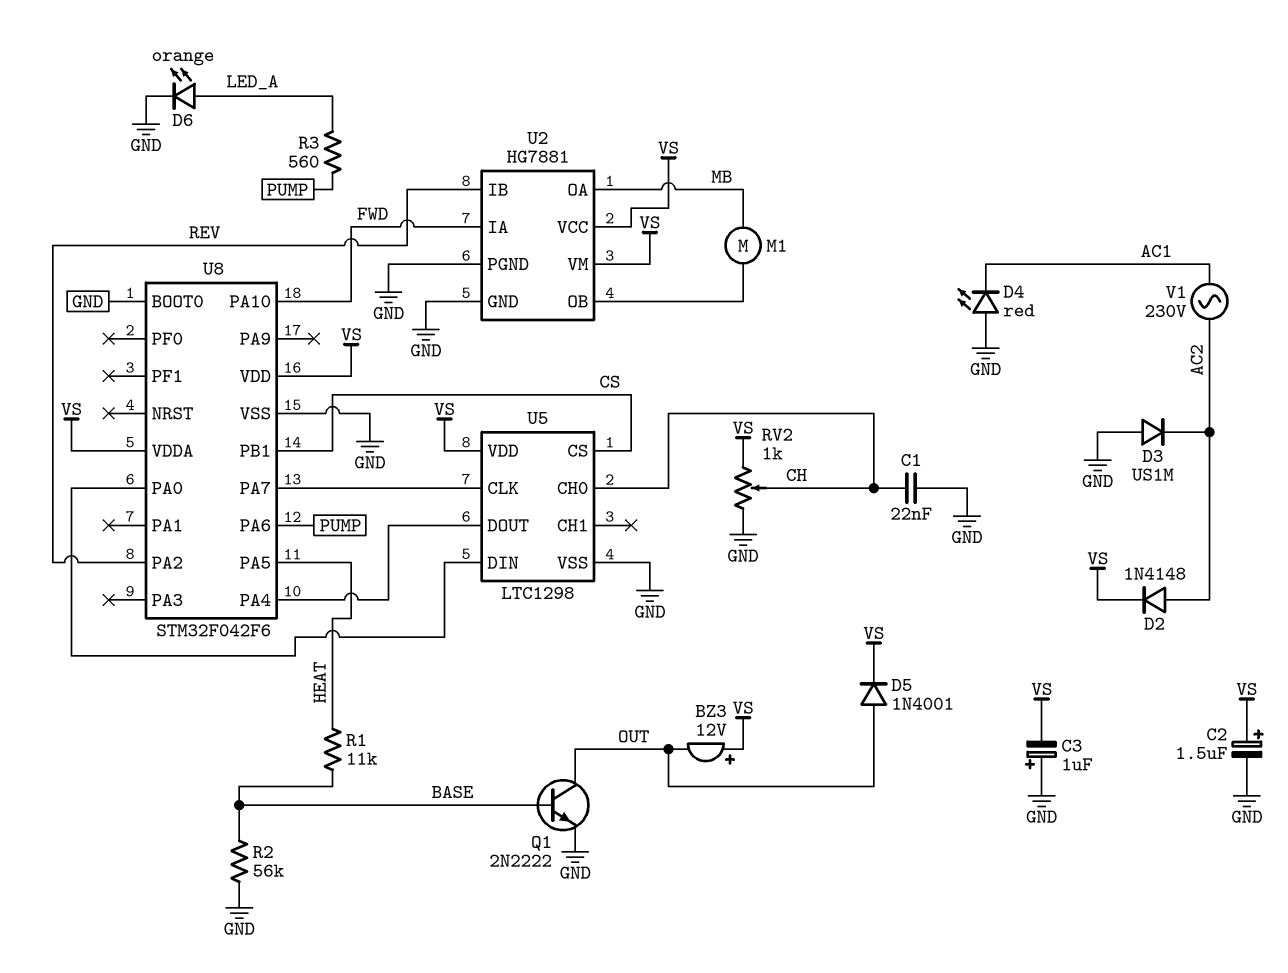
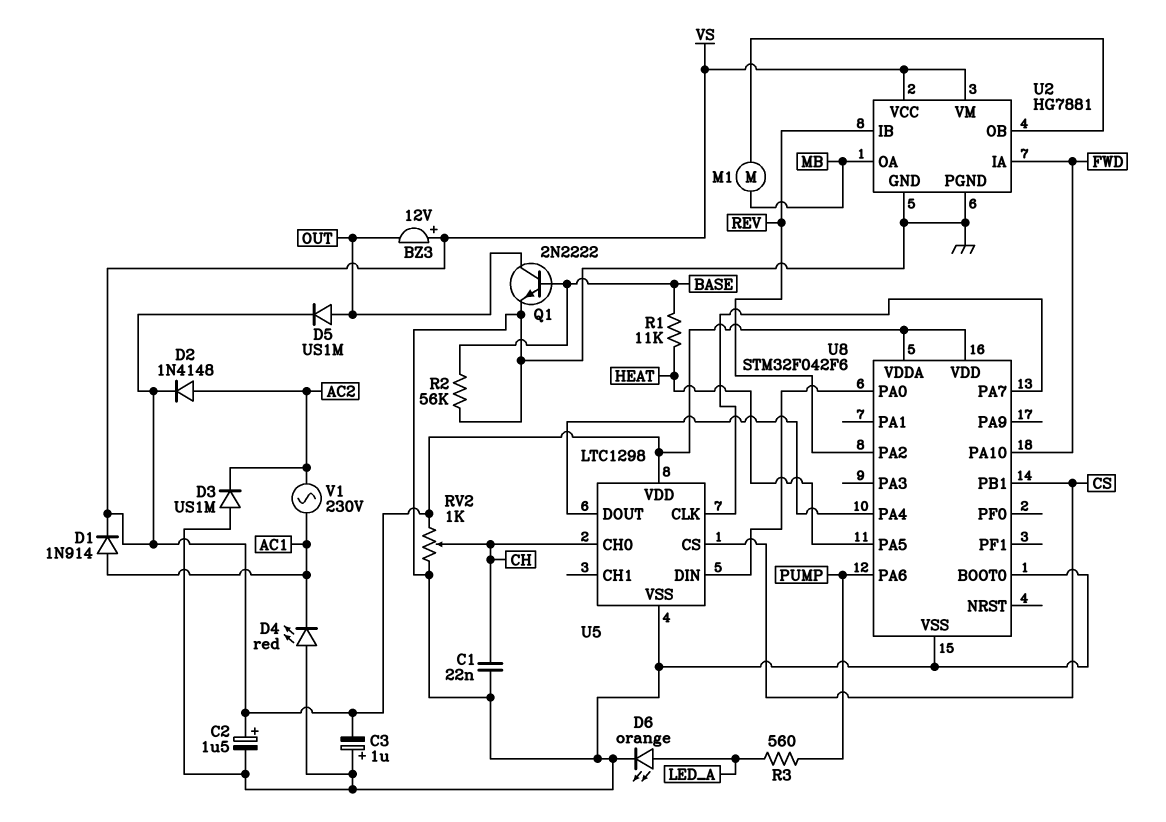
D1: none -> diode 1N914 (A AC1, K VS)
D5: diode 1N4001 (A OUT, K VS) -> diode US1M (A OUT, K VS)

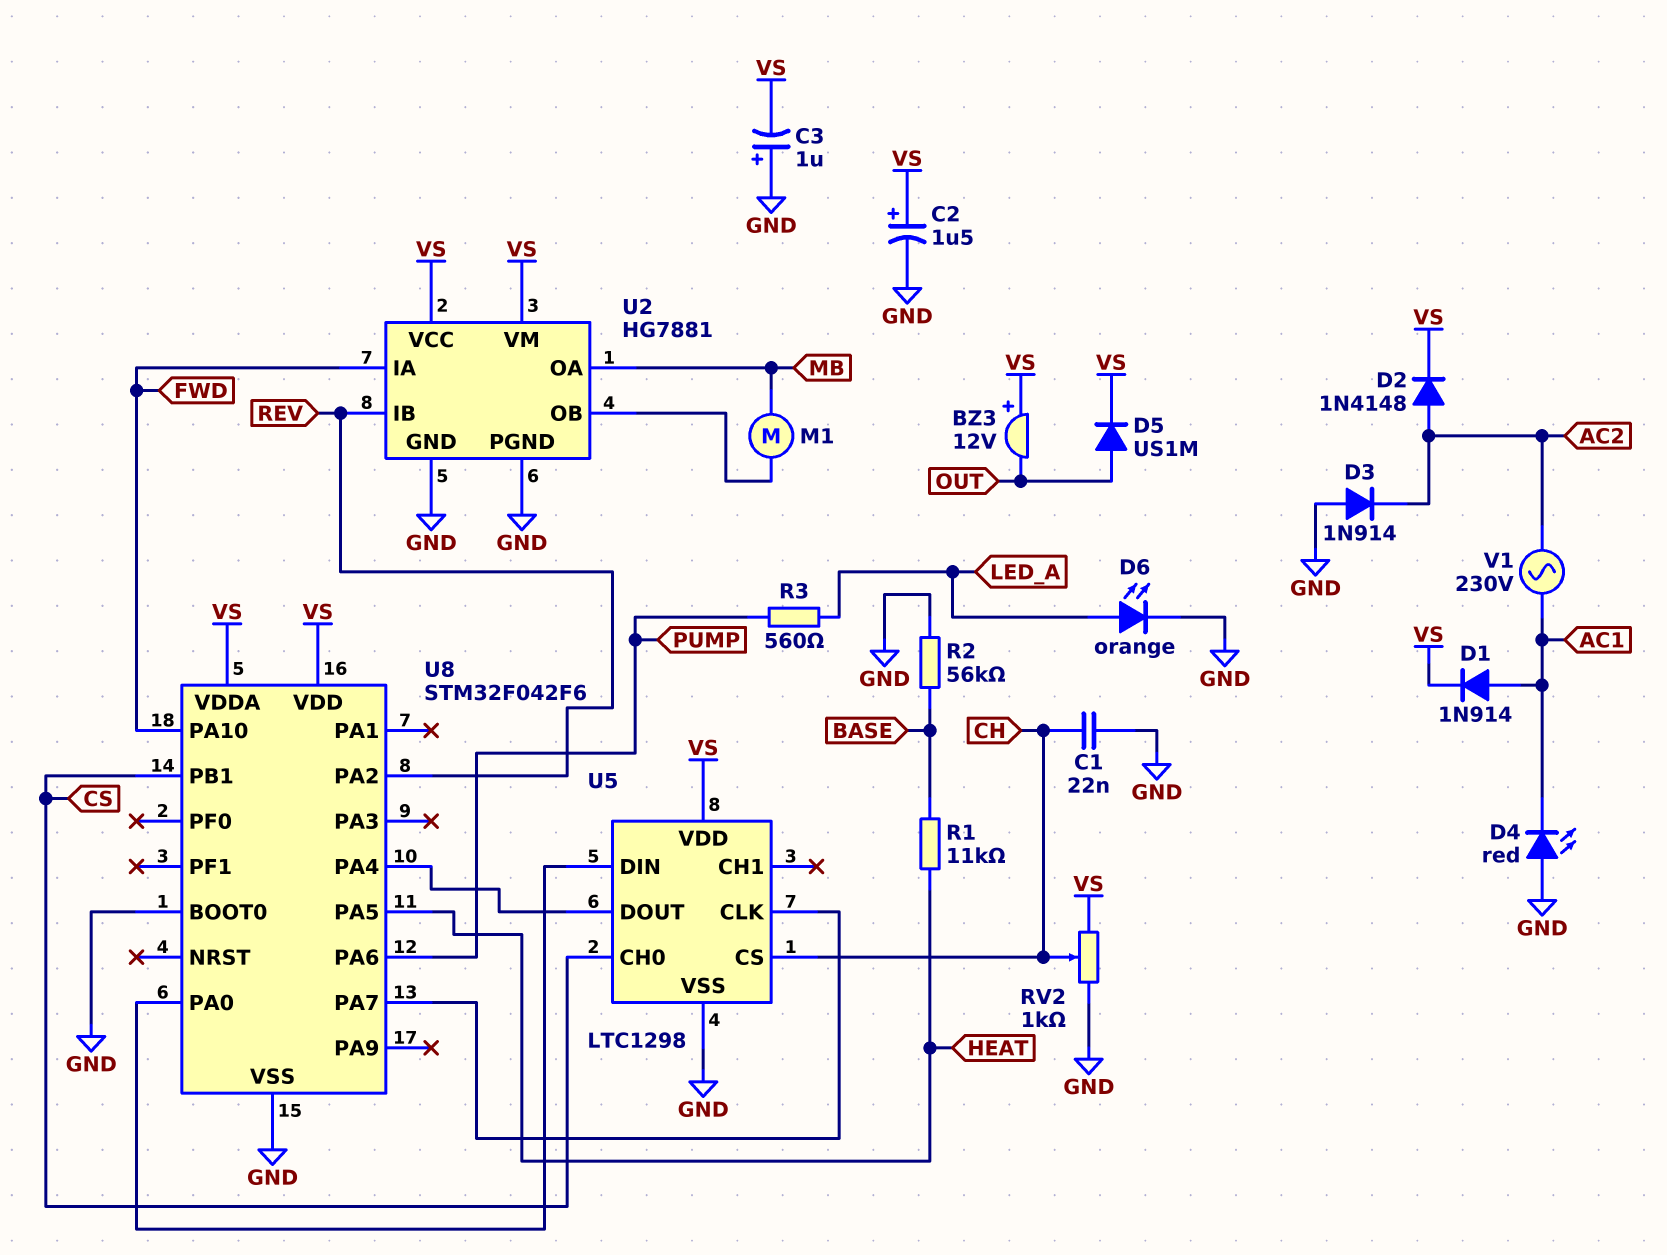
D3: diode US1M (A GND, K AC2) -> diode 1N914 (A GND, K AC2)
Q1: NPN 2N2222 (B BASE, C OUT, E GND) -> none
U5 pin CH0: CH -> CS
U5 pin CS: CS -> CH

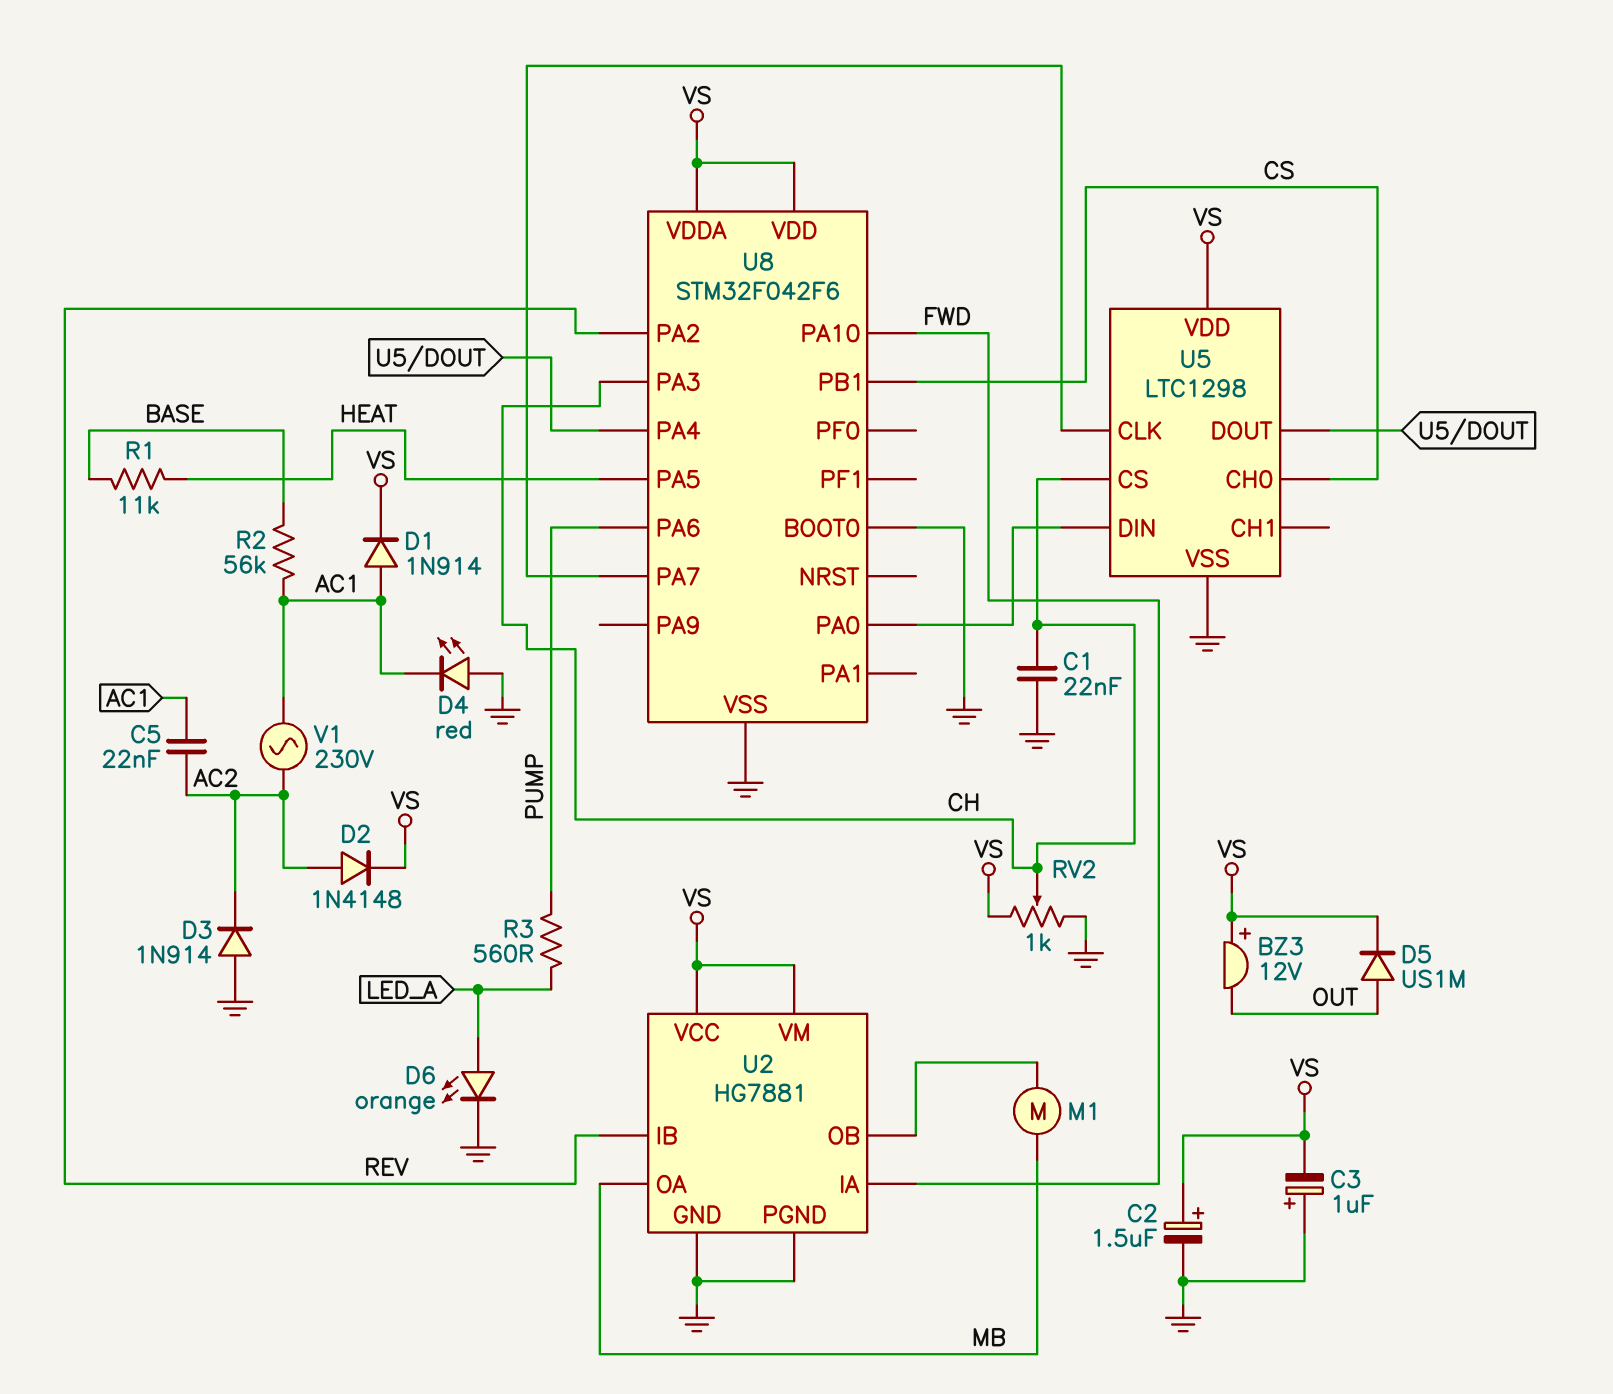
C5: none -> 22nF (AC1, AC2)
R2: 56k (BASE, GND) -> 56k (AC1, BASE)
U8 pin PA3: none -> CH

